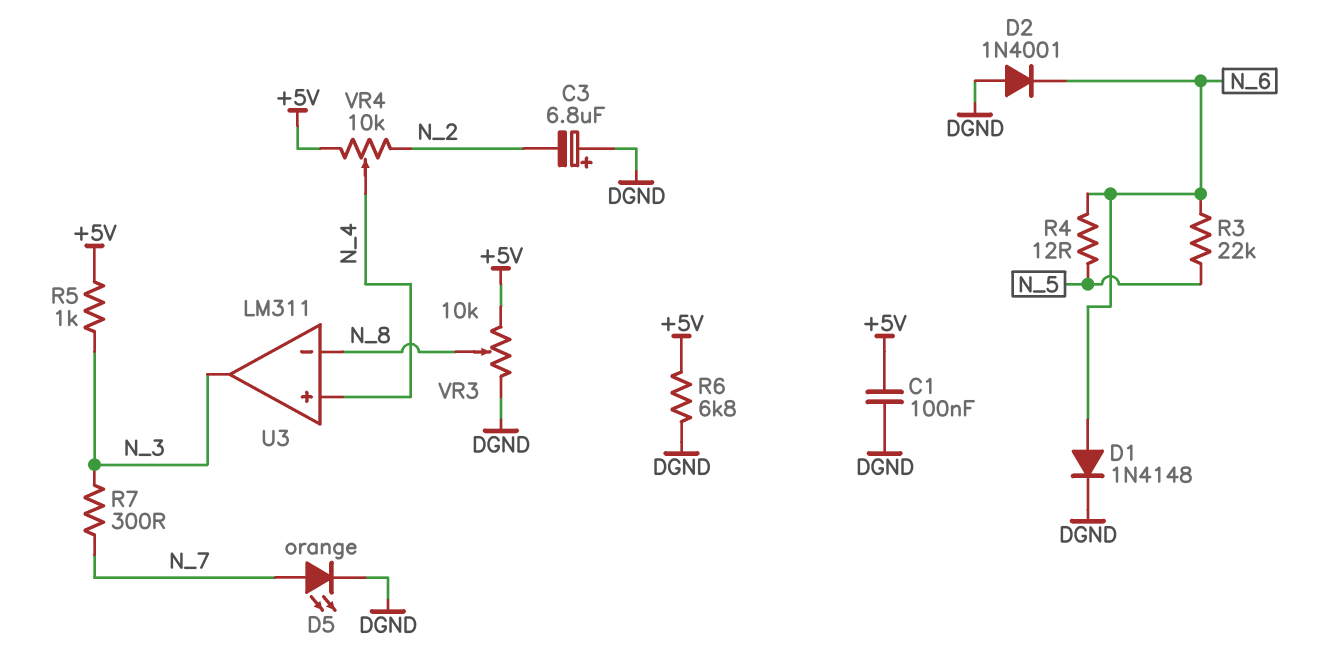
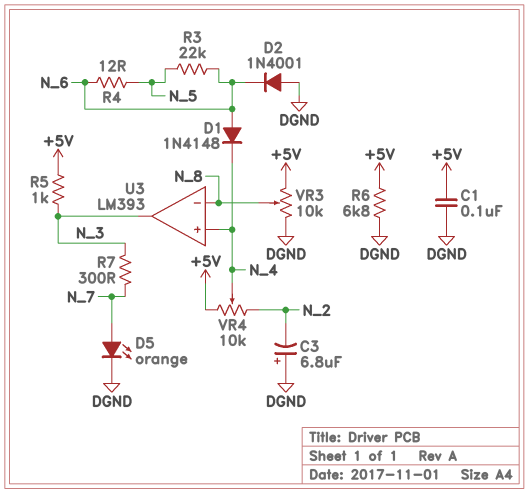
D1: diode 1N4148 (A N_6, K DGND) -> diode 1N4148 (A N_6, K N_4)
U3: LM311 -> LM393

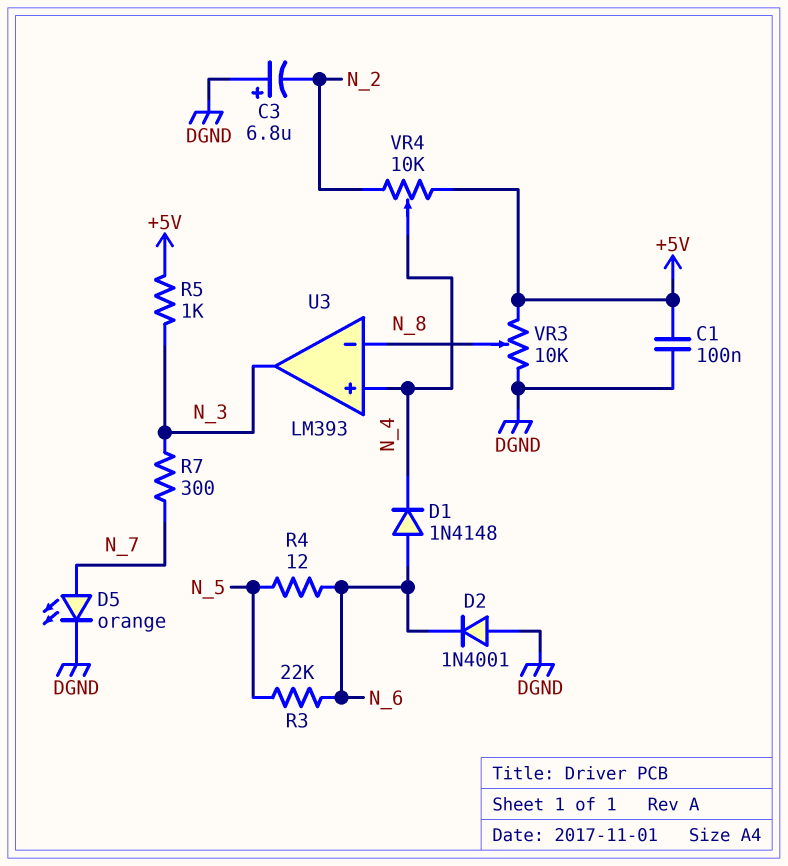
R6: 6.8k (+5V, DGND) -> none

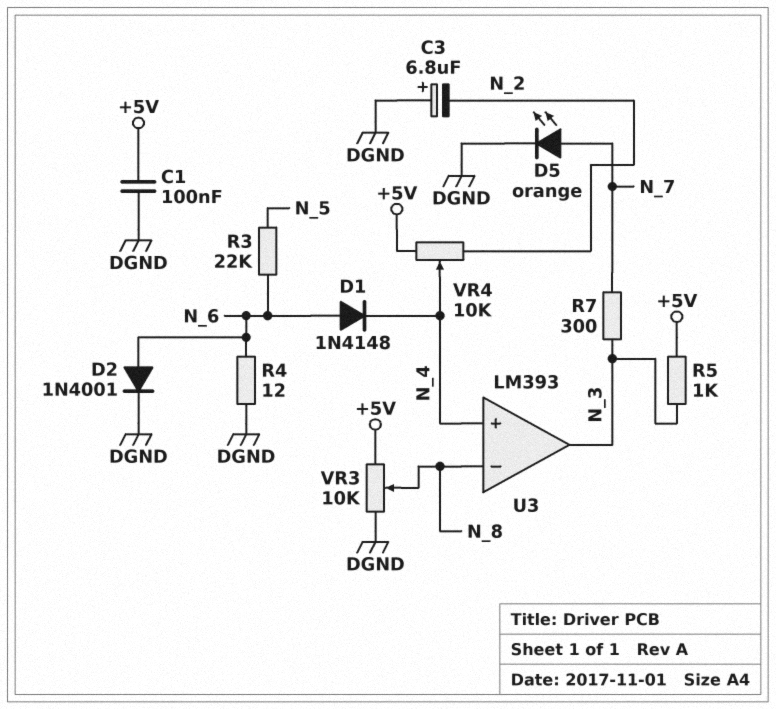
D2: diode 1N4001 (A DGND, K N_6) -> diode 1N4001 (A N_6, K DGND)
R4: 12 (N_5, N_6) -> 12 (DGND, N_6)

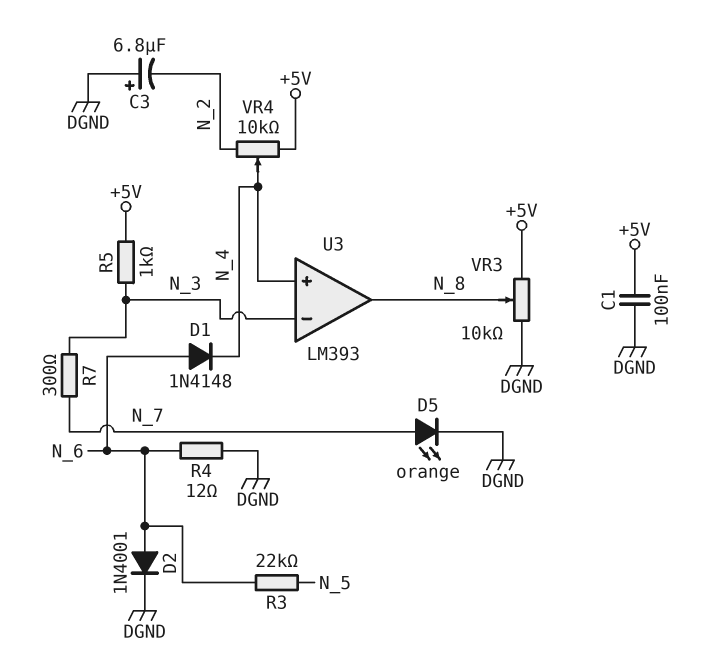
U3 pin in-: N_8 -> N_3
U3 pin out: N_3 -> N_8

